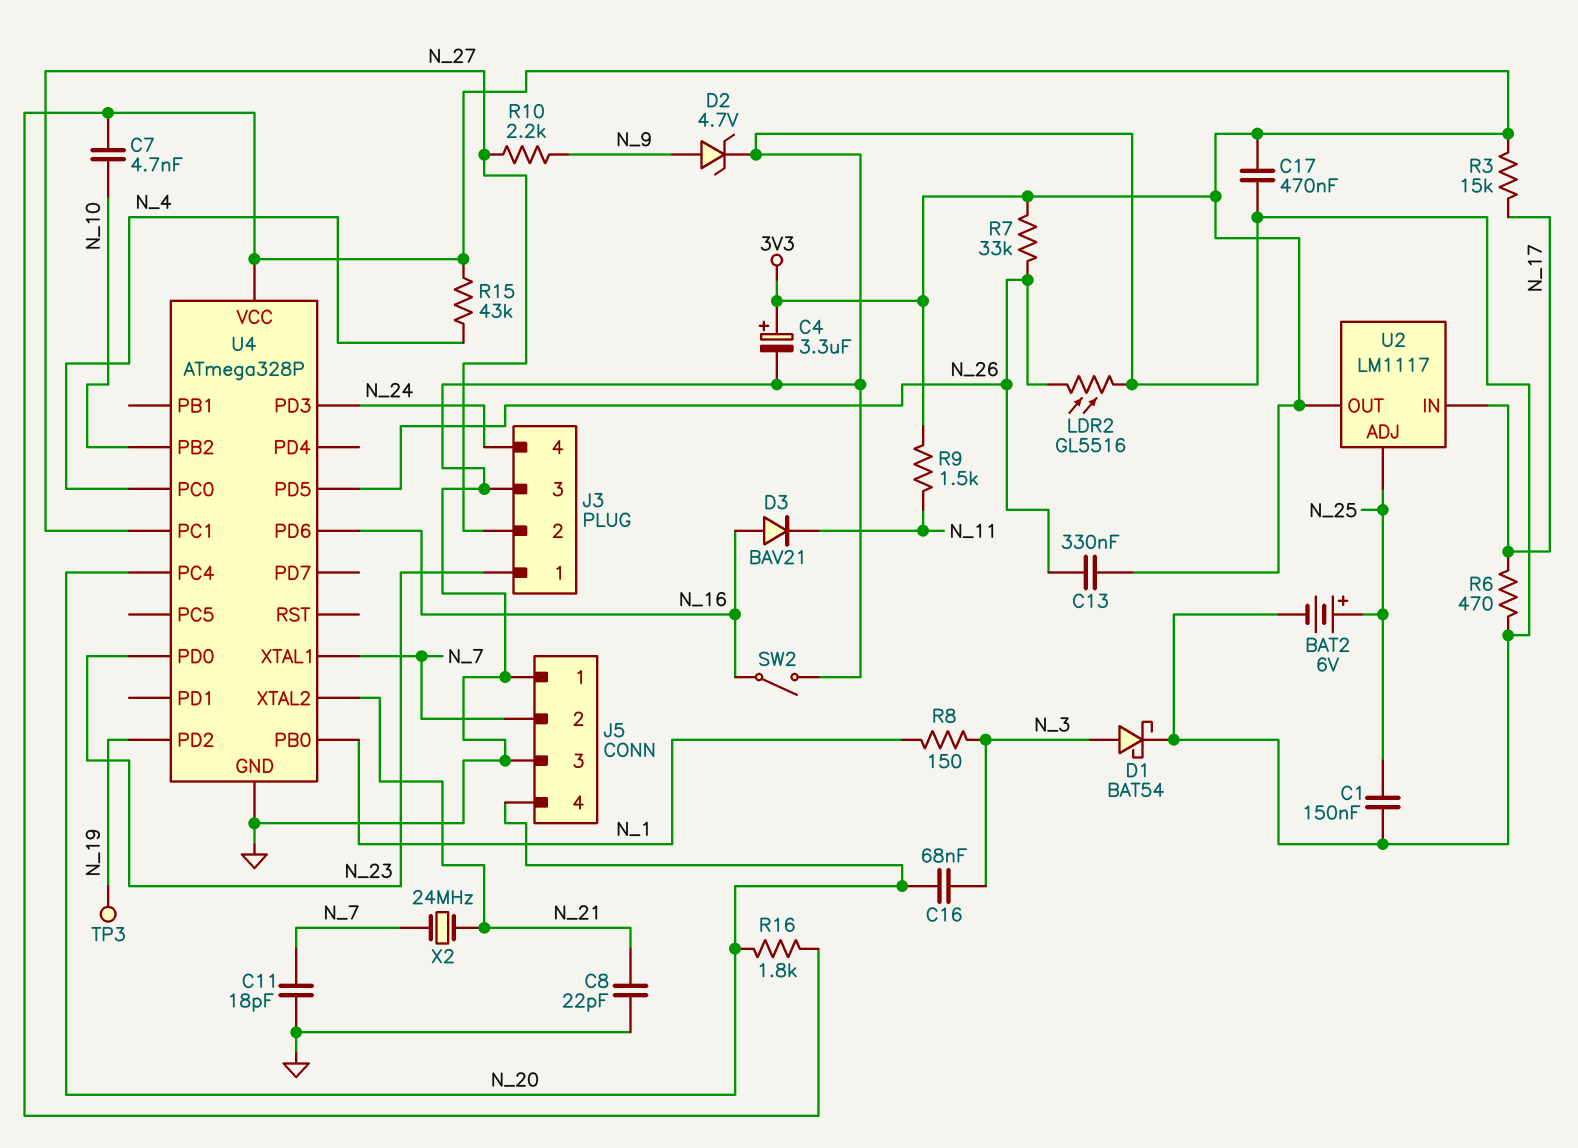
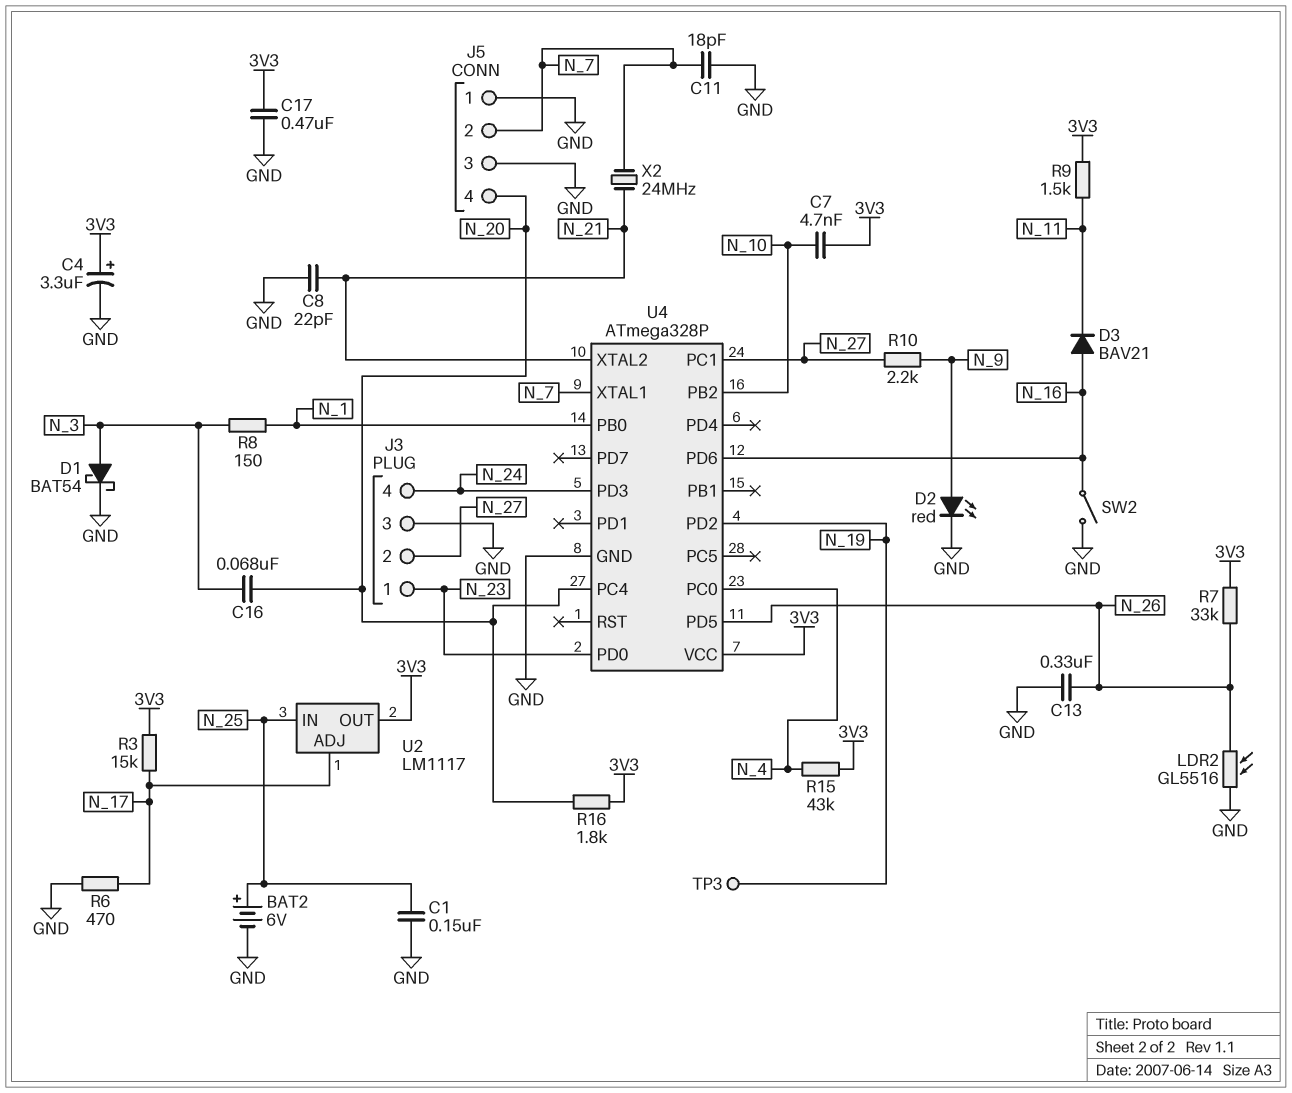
C13: 330nF (3V3, N_26) -> 330nF (GND, N_26)
D2: zener 4.7V (A N_9, K GND) -> LED red (A N_9, K GND)
U2 pin ADJ: N_25 -> N_17
U2 pin IN: N_17 -> N_25

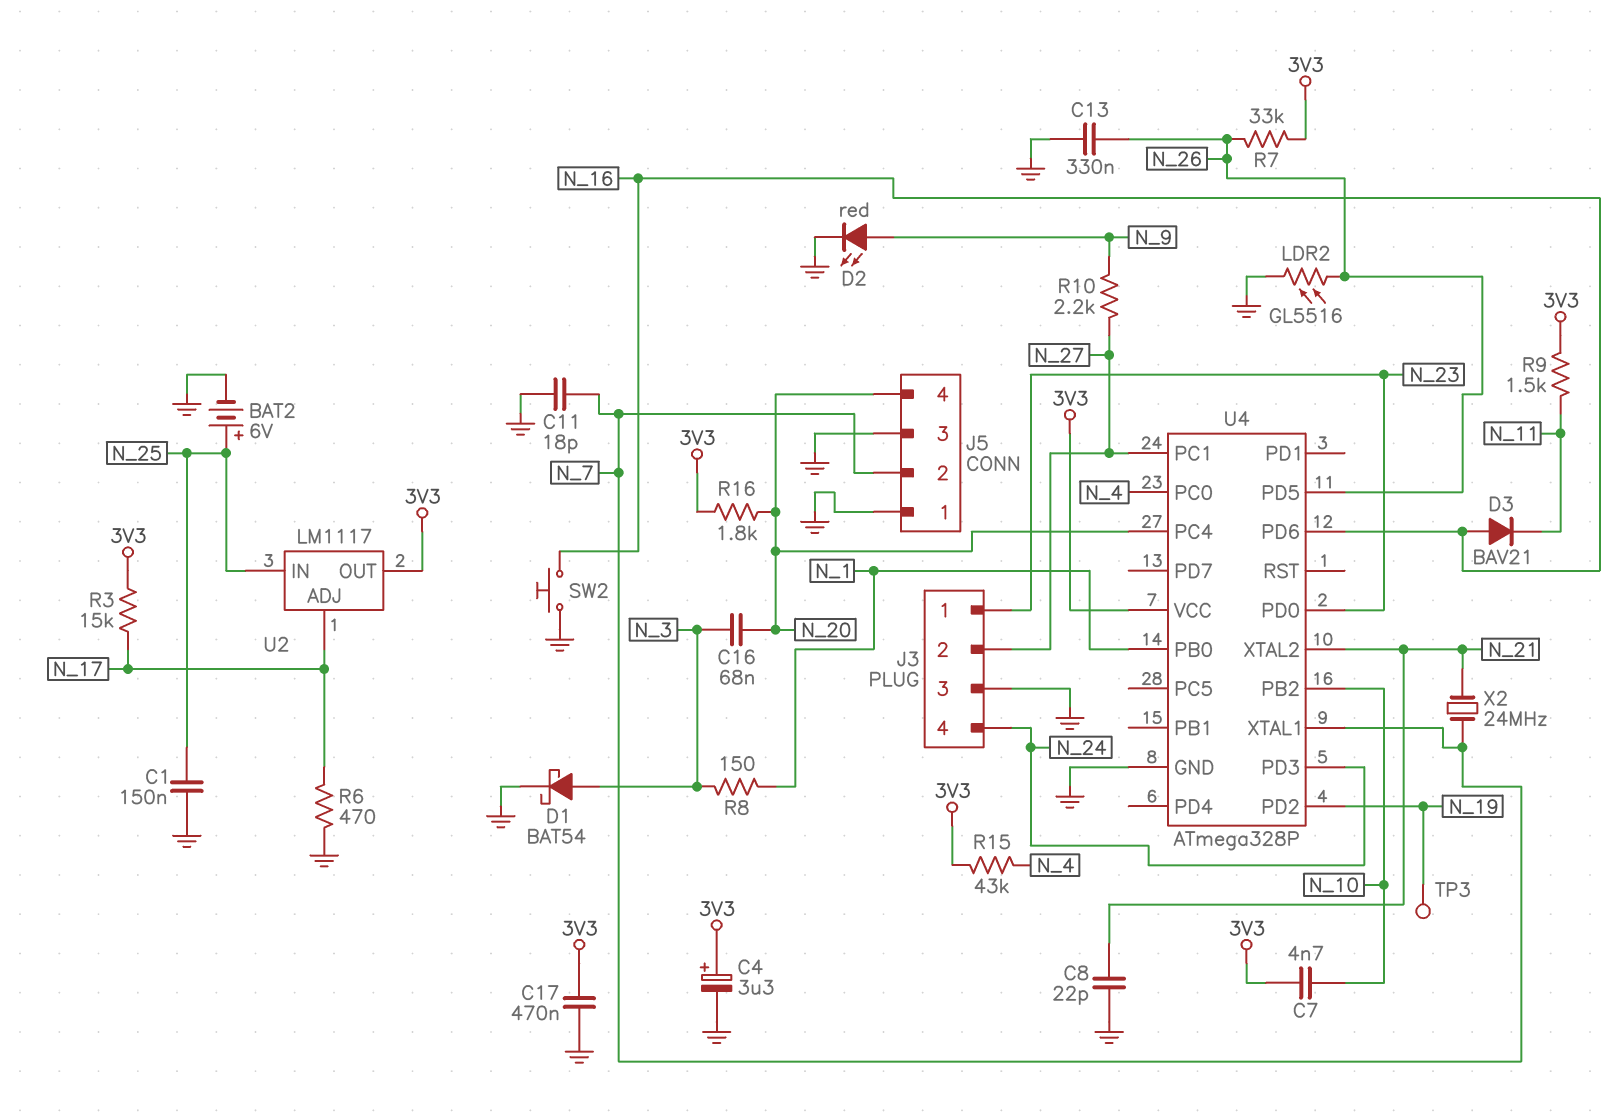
SW2: switch (GND, N_16) -> button (GND, N_16)

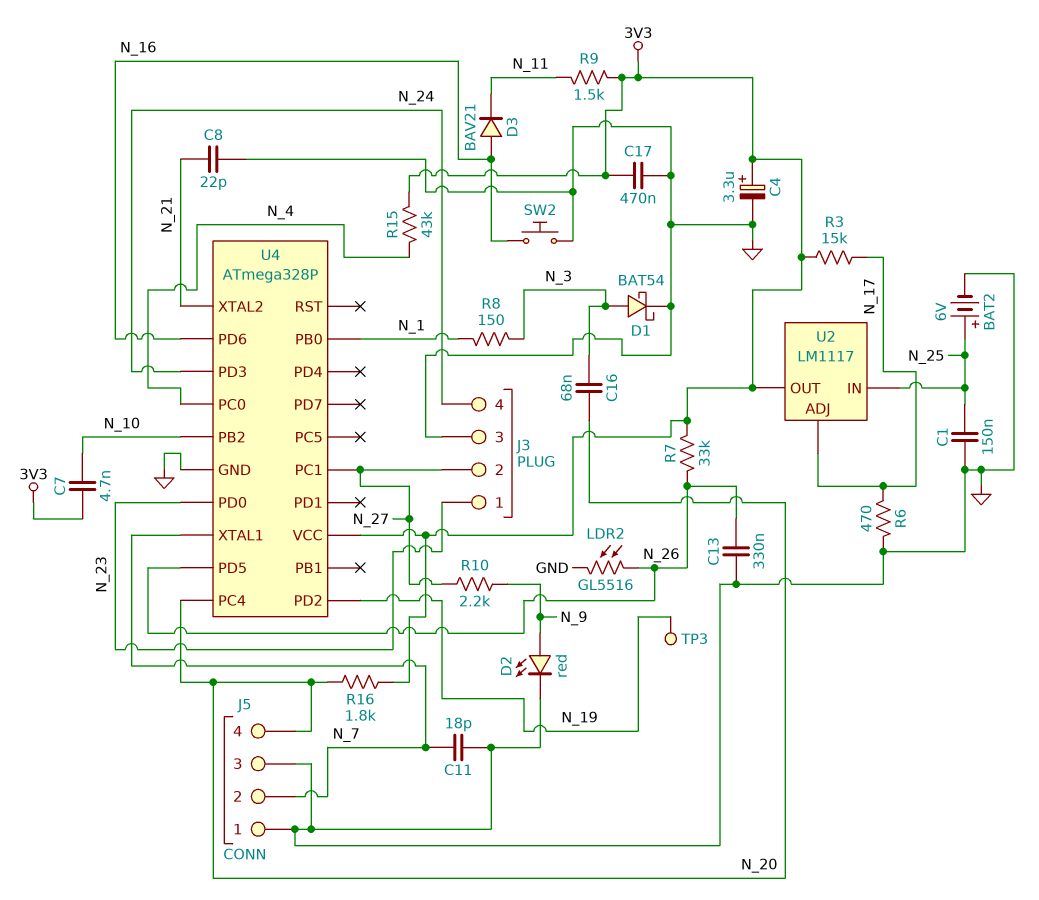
X2: 24MHz (N_7, N_21) -> none

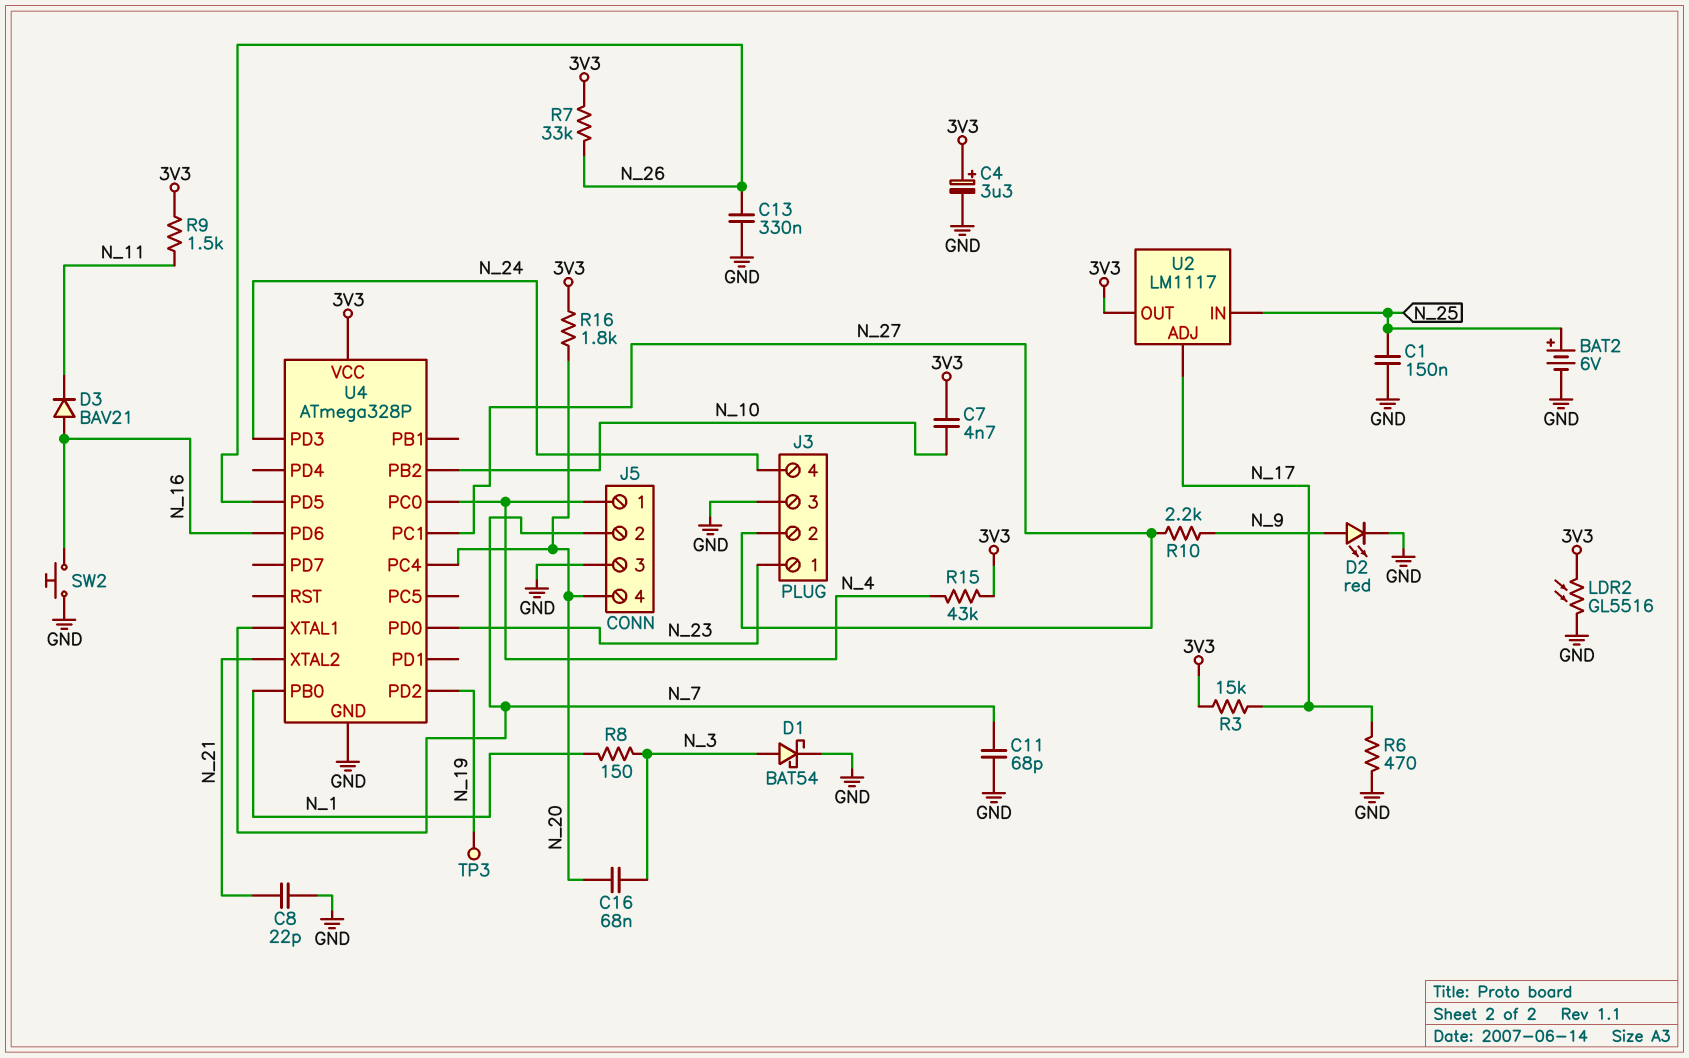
C11: 18pF (GND, N_7) -> 68pF (GND, N_7)
C17: 470nF (3V3, GND) -> none
J5 pin 1: GND -> N_4
LDR2: GL5516 (GND, N_26) -> GL5516 (3V3, GND)

